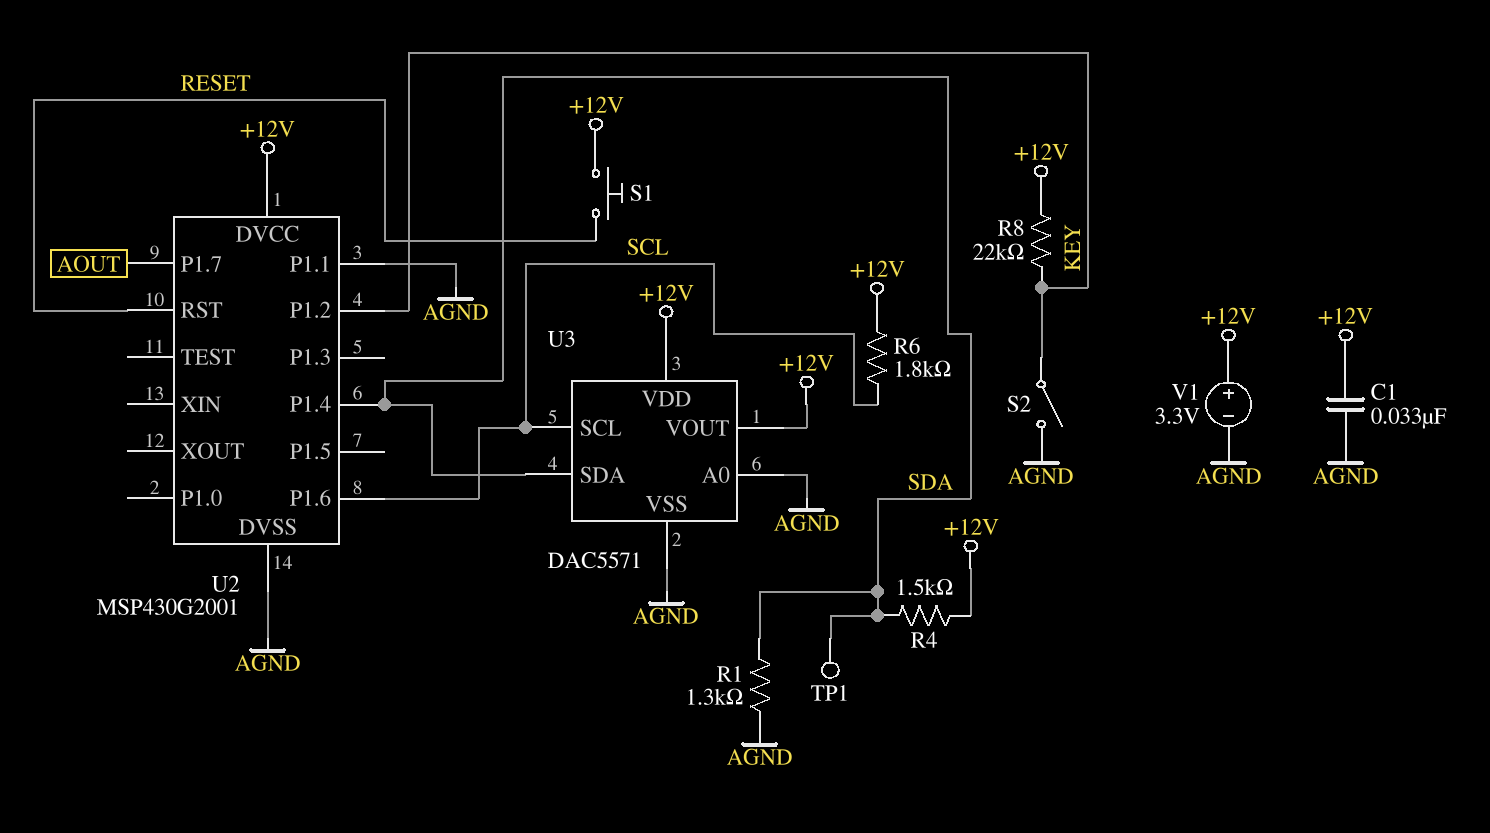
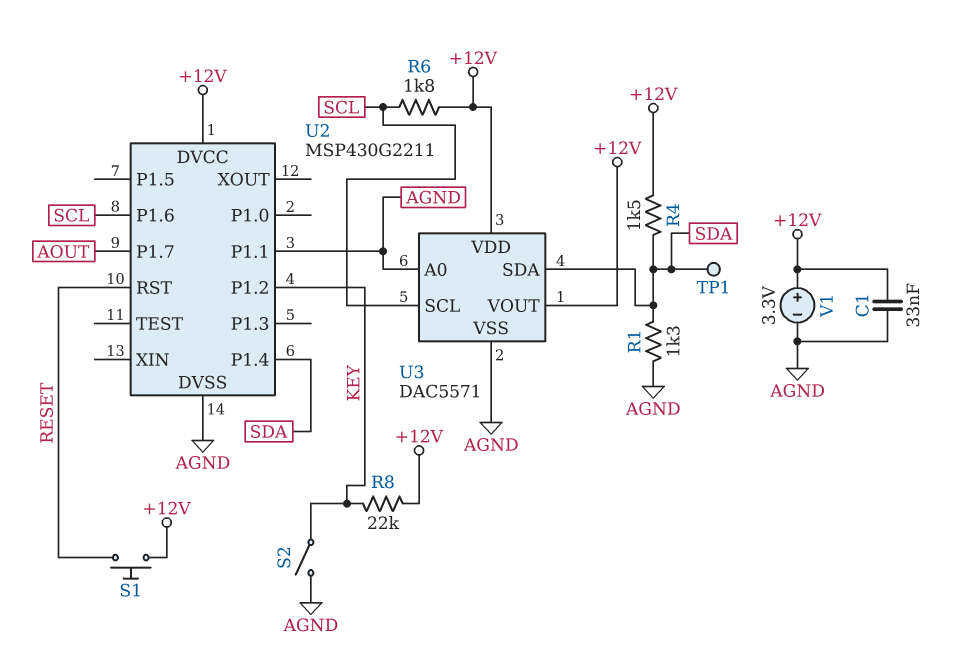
U2: MSP430G2001 -> MSP430G2211

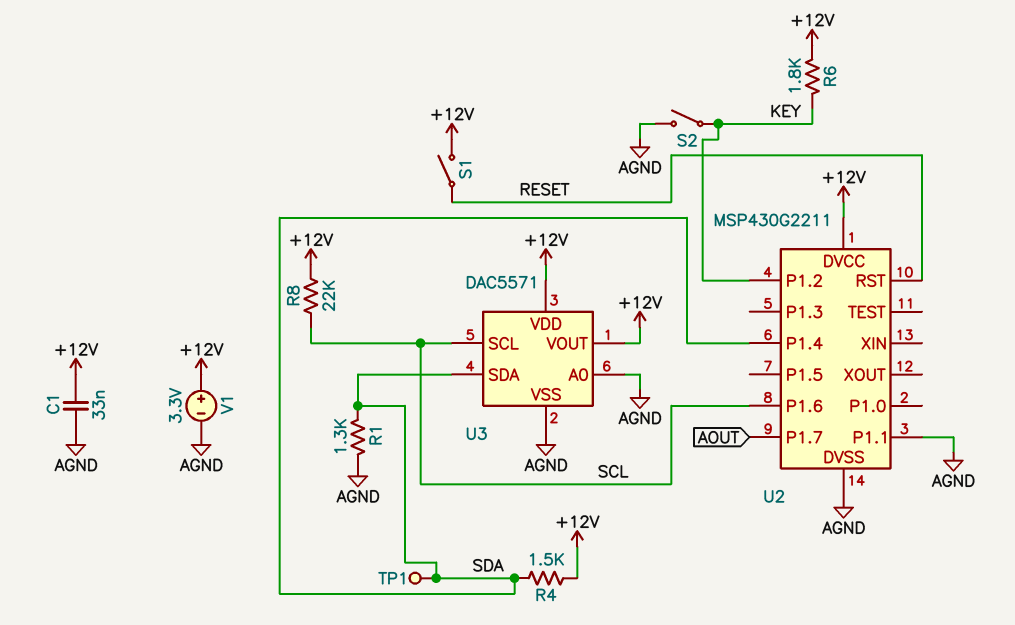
R6: 1.8k (+12V, SCL) -> 1.8k (+12V, KEY)
R8: 22k (+12V, KEY) -> 22k (+12V, SCL)
S1: button (+12V, RESET) -> switch (+12V, RESET)

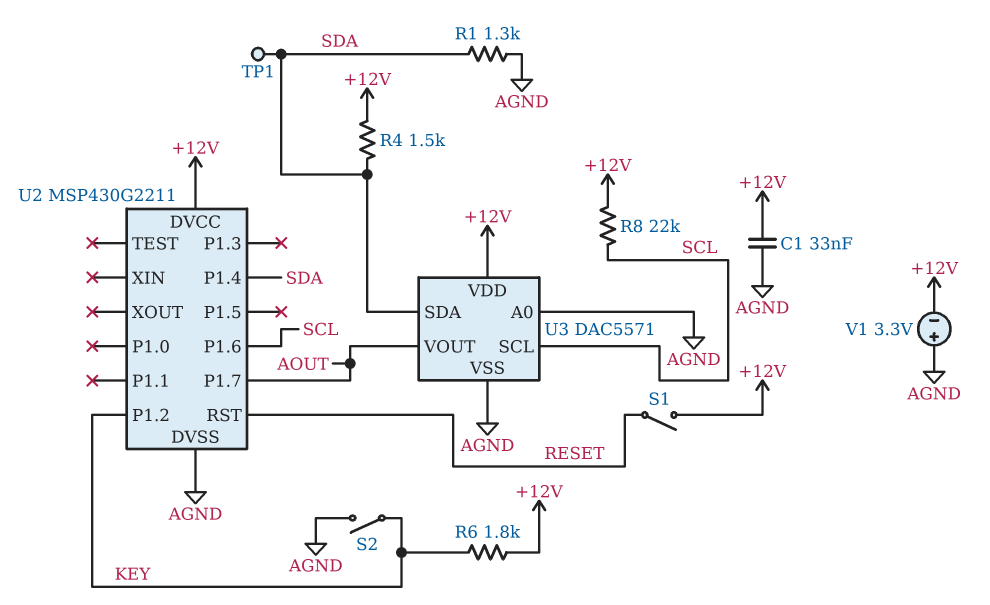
U2 pin P1.1: AGND -> none
U3 pin VOUT: +12V -> AOUT
V1: 3.3V (plus +12V, minus AGND) -> 3.3V (plus AGND, minus +12V)

